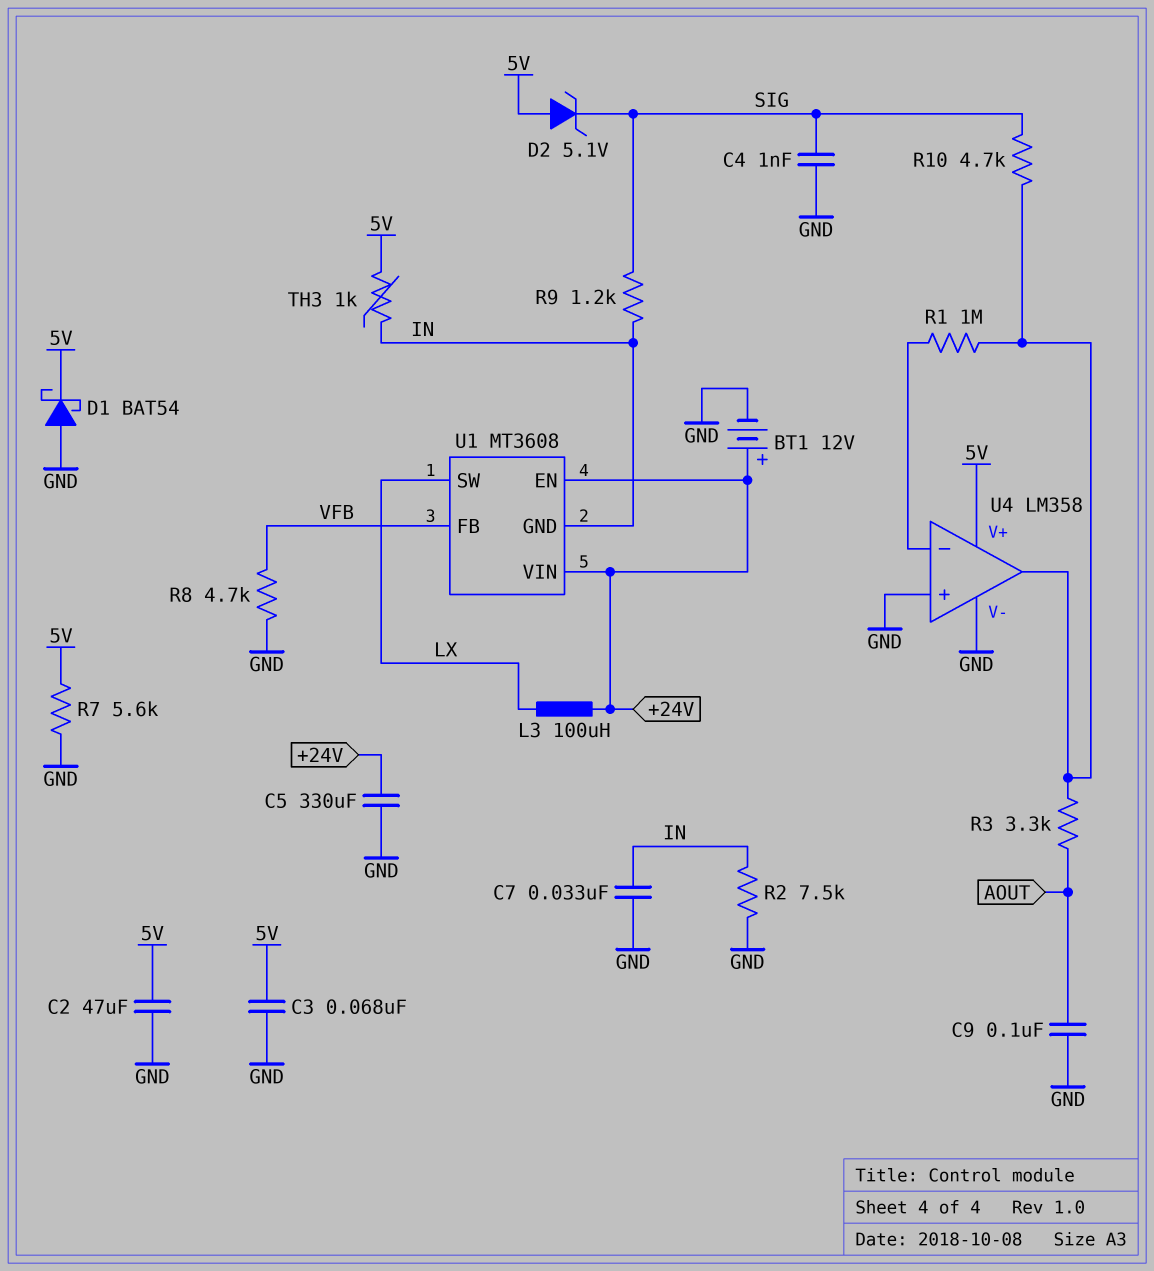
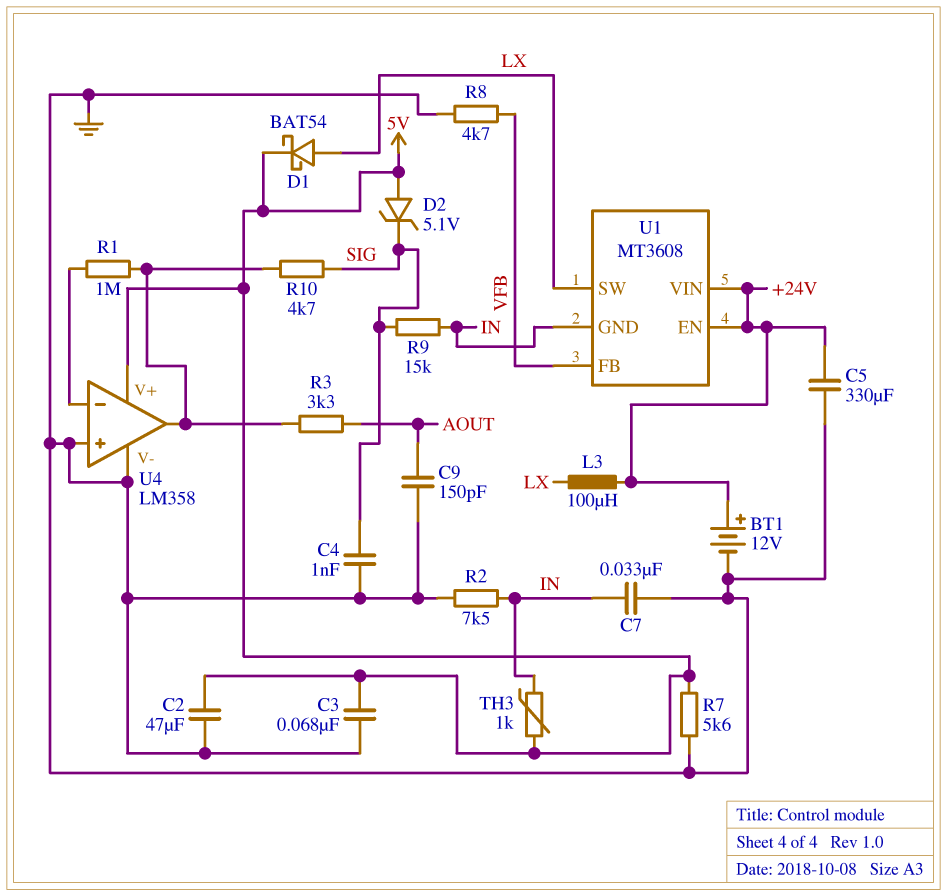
C9: 100nF (AOUT, GND) -> 150pF (AOUT, GND)
D1: schottky BAT54 (A GND, K 5V) -> schottky BAT54 (A LX, K 5V)
R9: 1.2k (IN, SIG) -> 15k (IN, SIG)

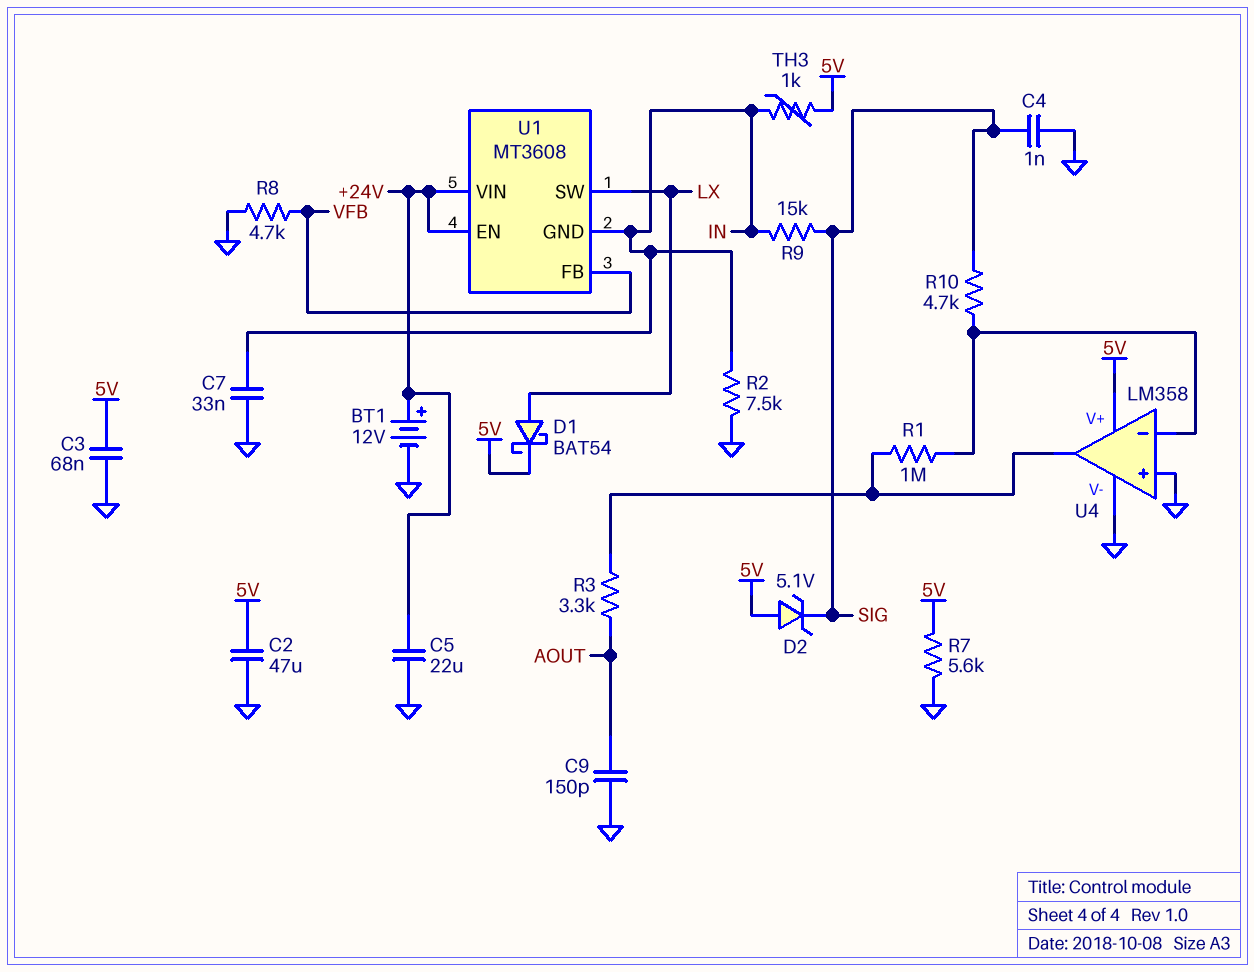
C5: 330uF (+24V, GND) -> 22uF (+24V, GND)
L3: 100uH (+24V, LX) -> none
R10: 4.7k (SIG, U4/out) -> 4.7k (SIG, U4/in-)

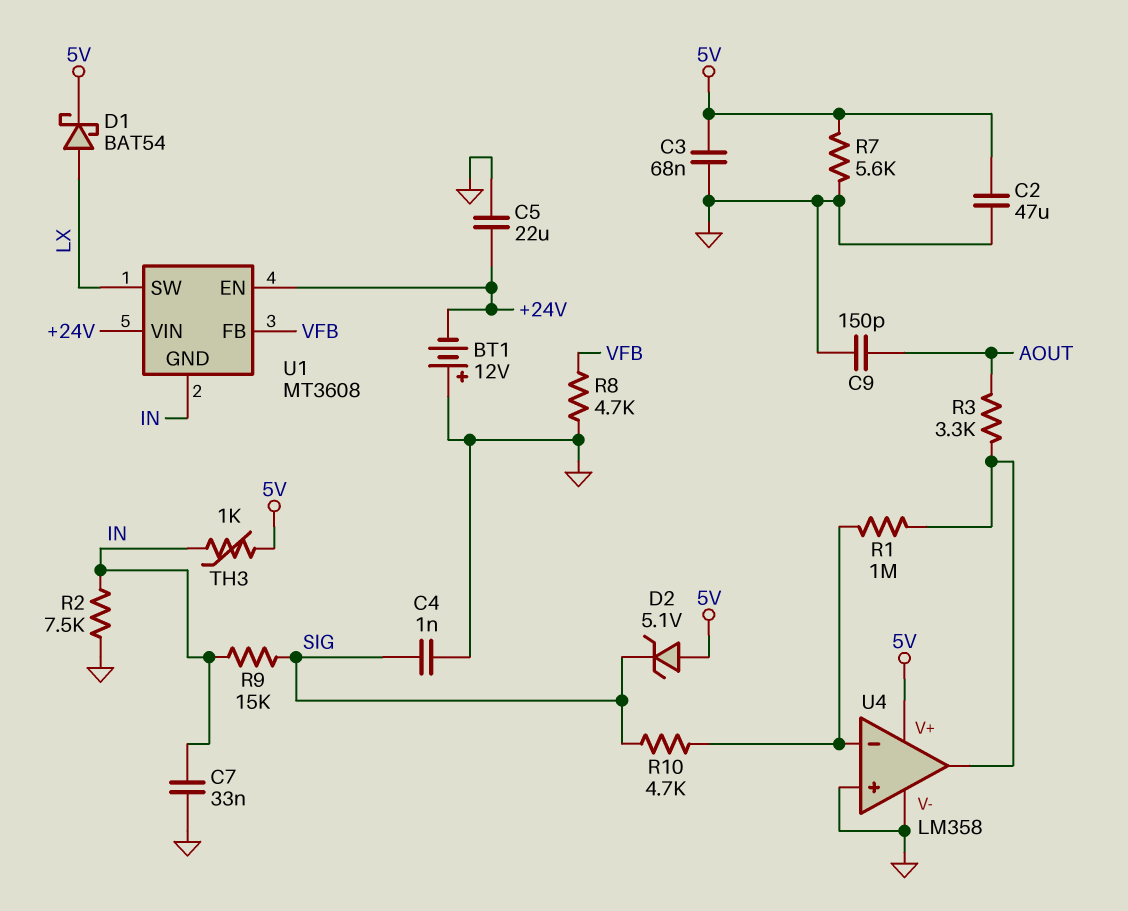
BT1: 12V (plus +24V, minus GND) -> 12V (plus GND, minus +24V)

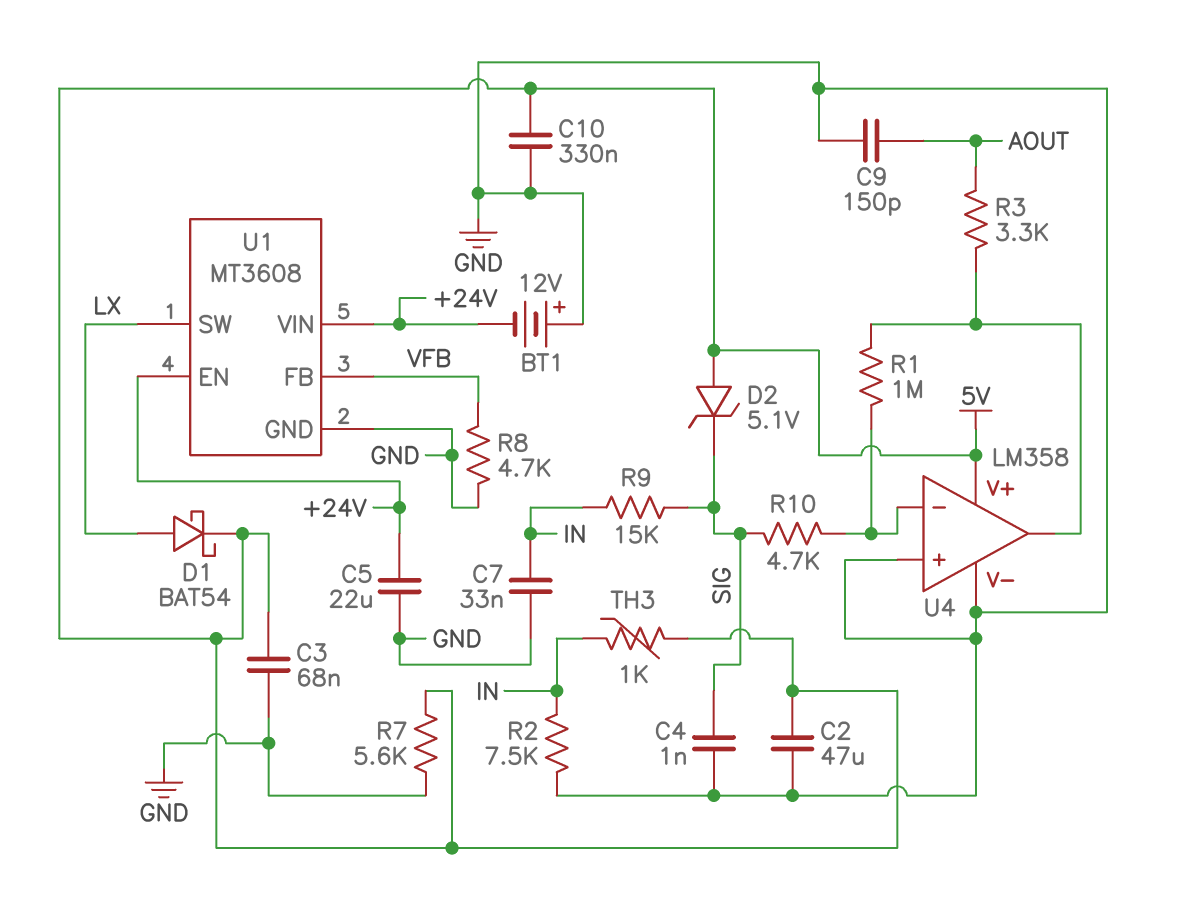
C10: none -> 330nF (5V, GND)
U1 pin GND: IN -> GND

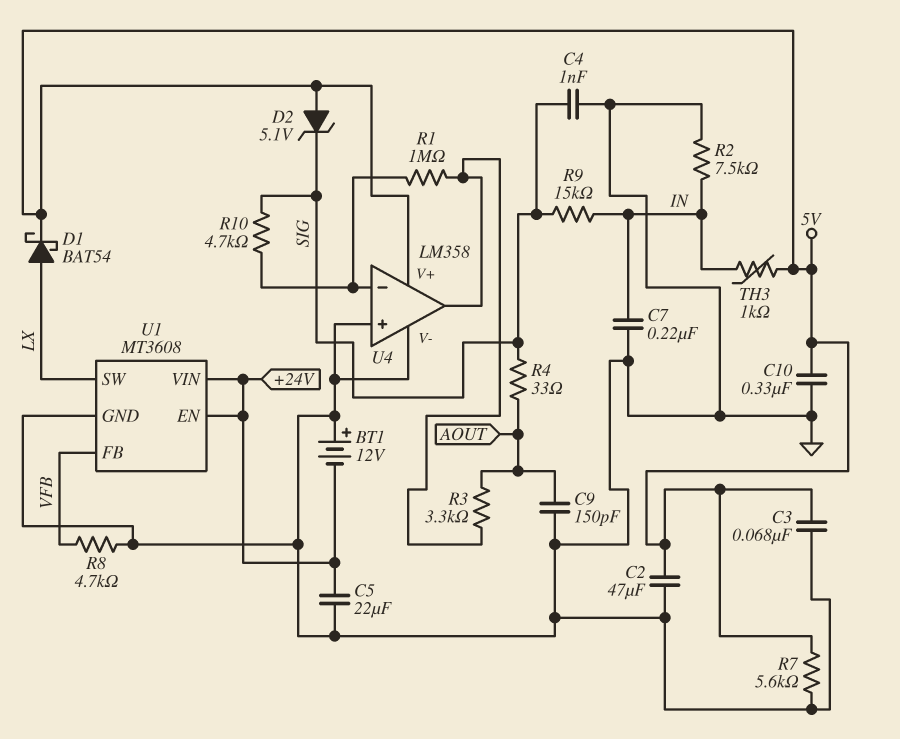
C7: 33nF (GND, IN) -> 220nF (GND, IN)
R4: none -> 33 (AOUT, SIG)

